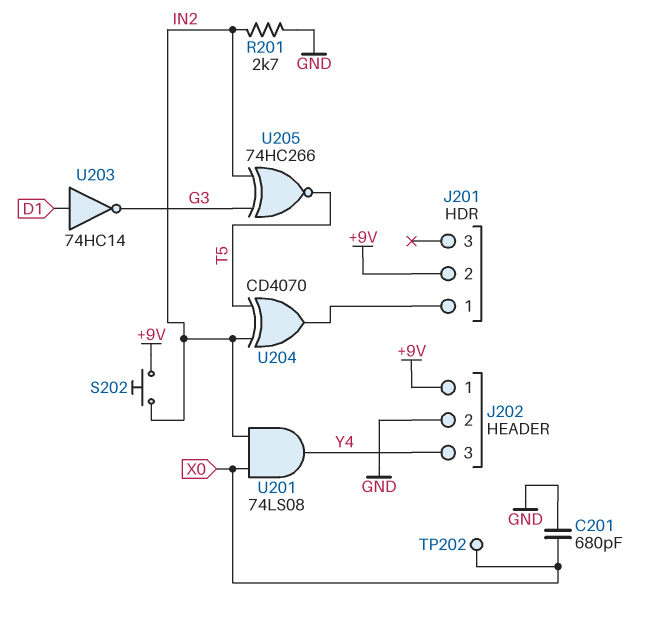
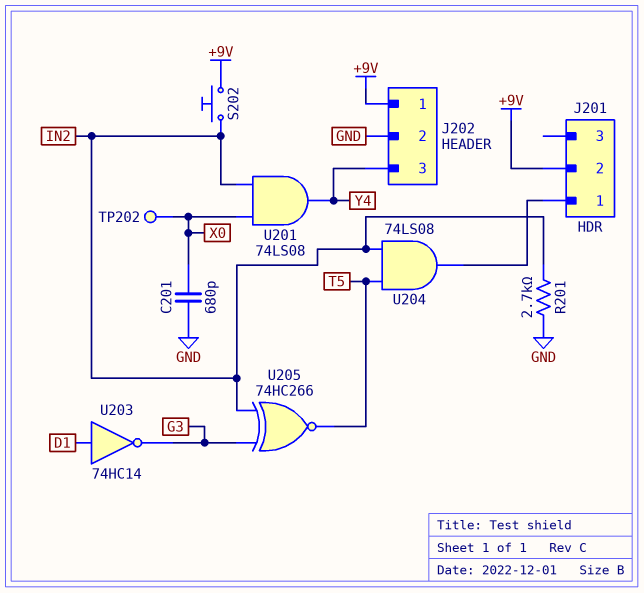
U204: XOR CD4070 (in IN2, in T5, out J201/1) -> AND 74LS08 (in IN2, in T5, out J201/1)

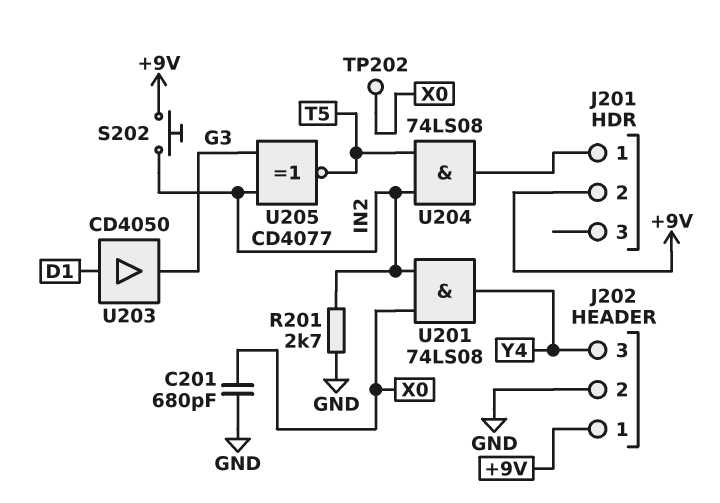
U203: NOT 74HC14 (in D1, out G3) -> buffer CD4050 (in D1, out G3)
U205: XNOR 74HC266 (in G3, in IN2, out T5) -> XNOR CD4077 (in G3, in IN2, out T5)

